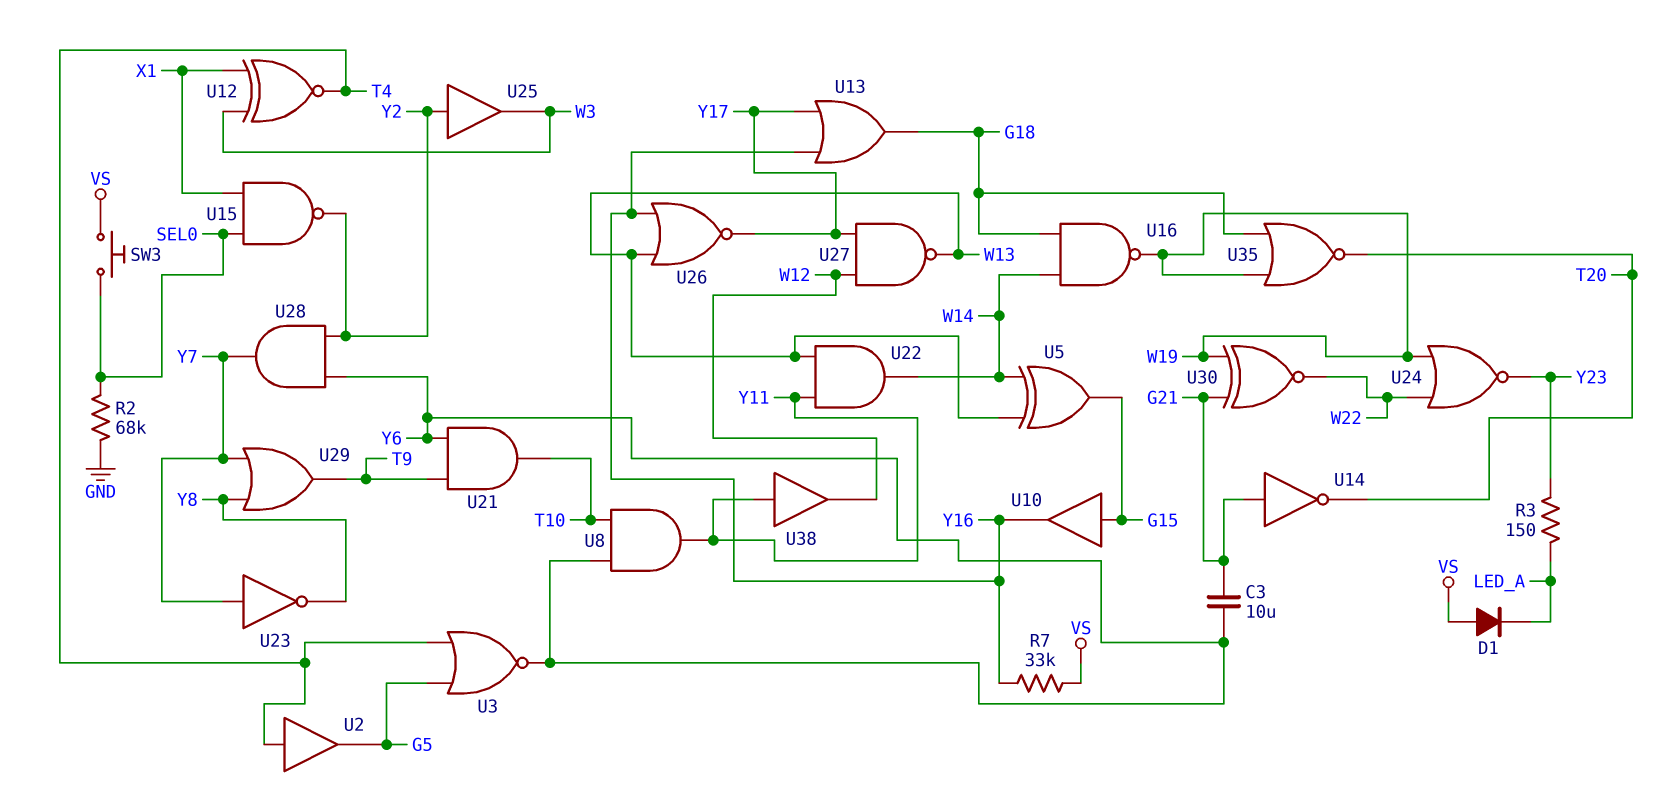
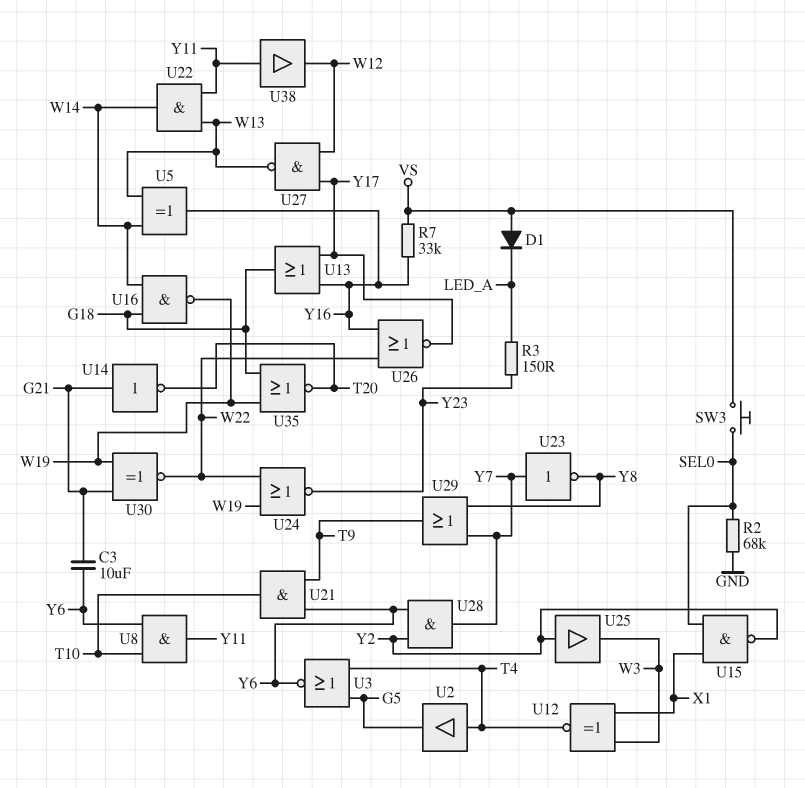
U5: XOR (in W13, in W14, out G15) -> XOR (in W13, in W14, out Y16)
U10: buffer (in G15, out Y16) -> none
U26: NOR (in W13, in Y16, out Y17) -> NOR (in W22, in Y16, out Y17)

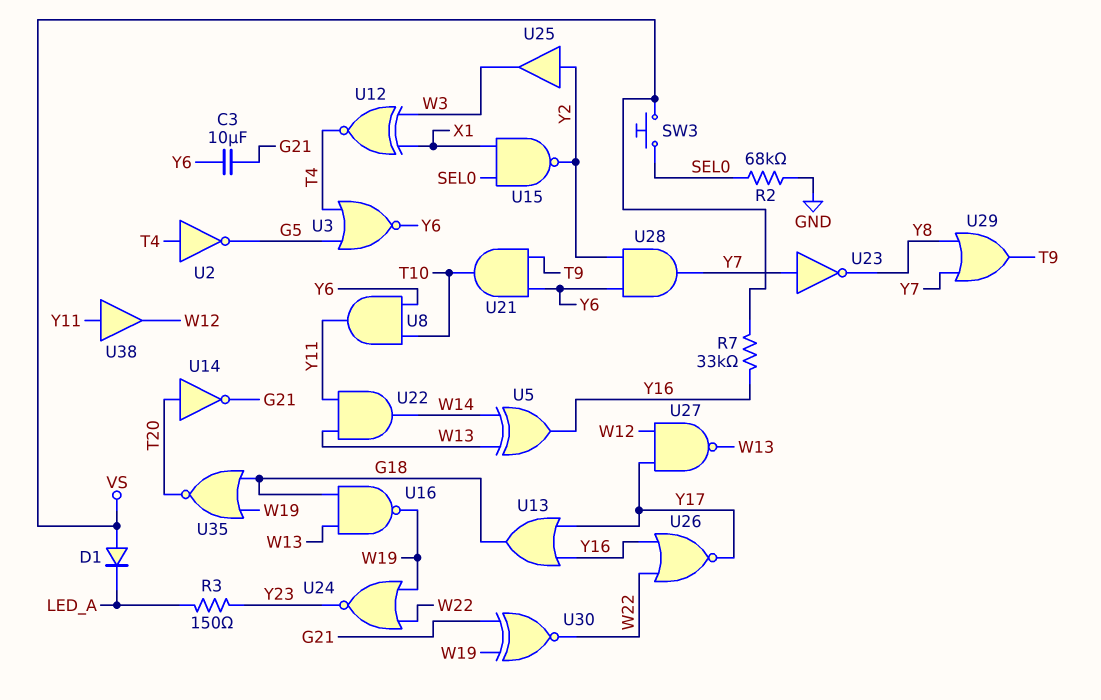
U2: buffer (in T4, out G5) -> NOT (in T4, out G5)
U14: NOT (in G21, out T20) -> NOT (in T20, out G21)
U16: NAND (in G18, in W14, out W19) -> NAND (in G18, in W13, out W19)

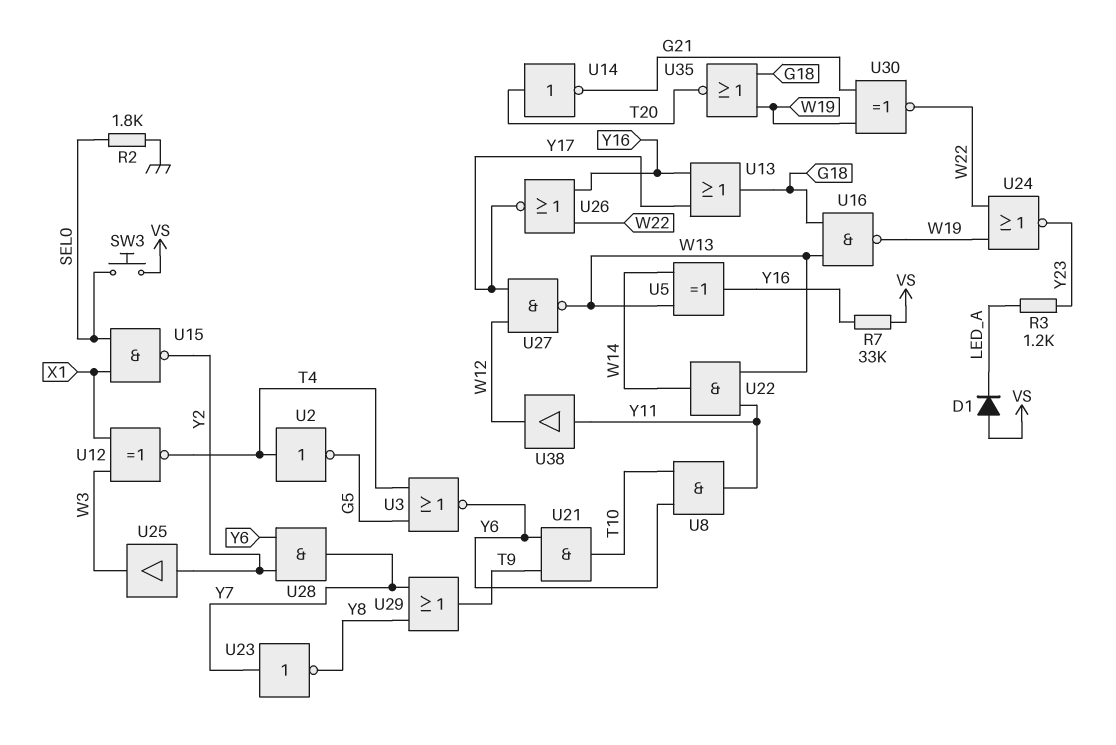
C3: 10uF (G21, Y6) -> none
R2: 68k (GND, SEL0) -> 1.8k (GND, SEL0)
R3: 150 (LED_A, Y23) -> 1.2k (LED_A, Y23)

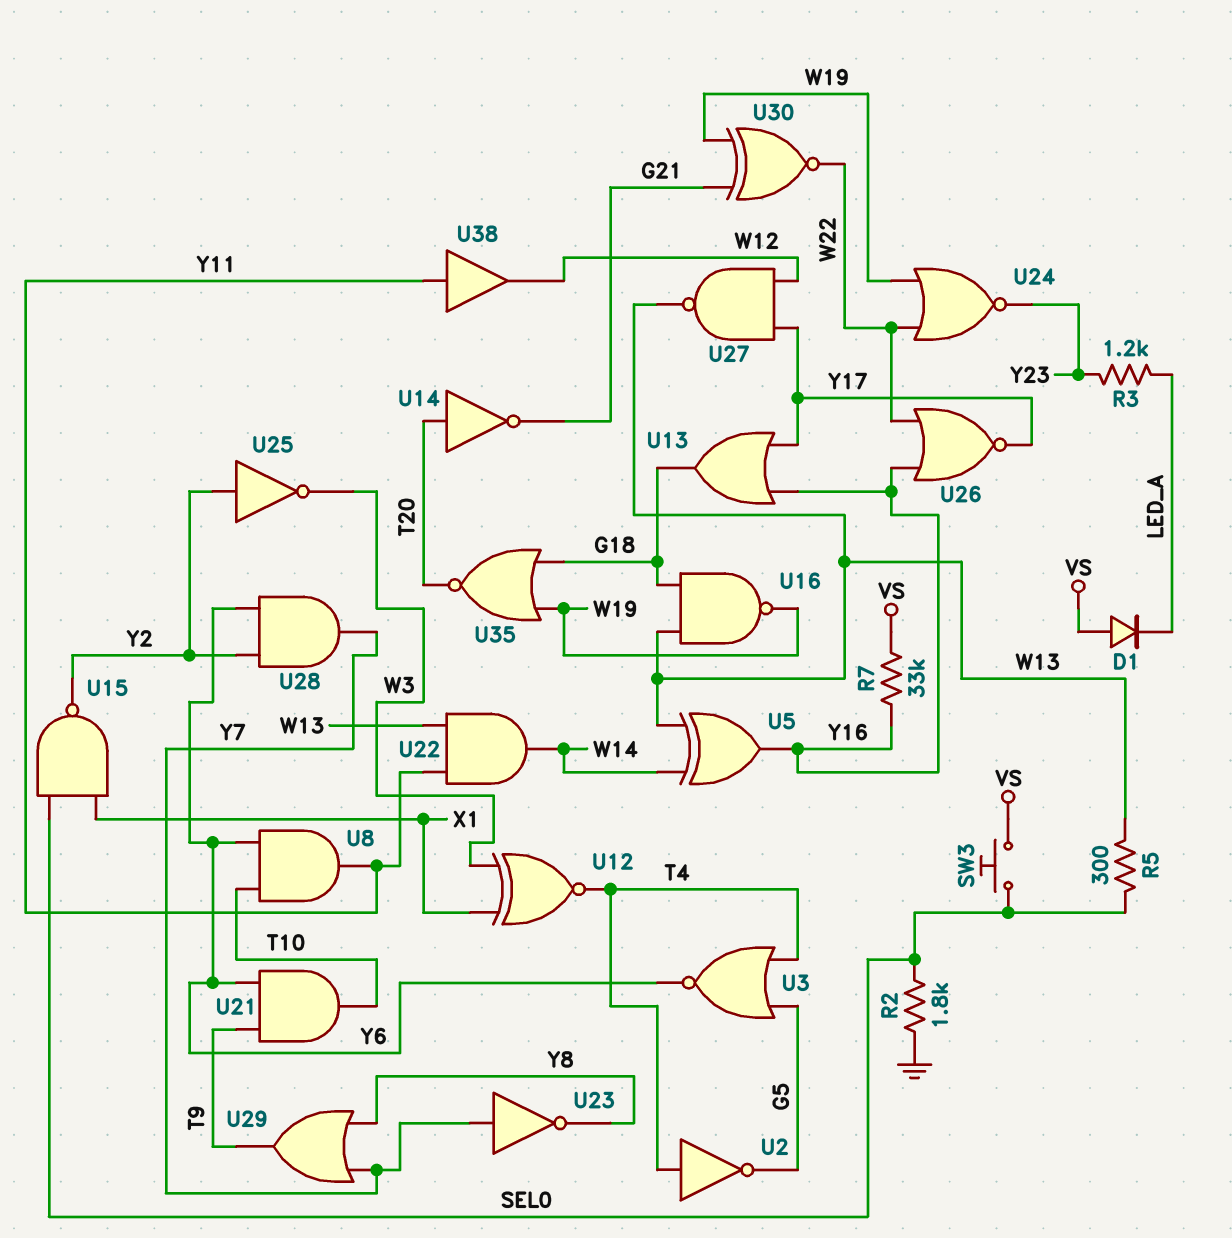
R5: none -> 300 (SEL0, W13)
U25: buffer (in Y2, out W3) -> NOT (in Y2, out W3)

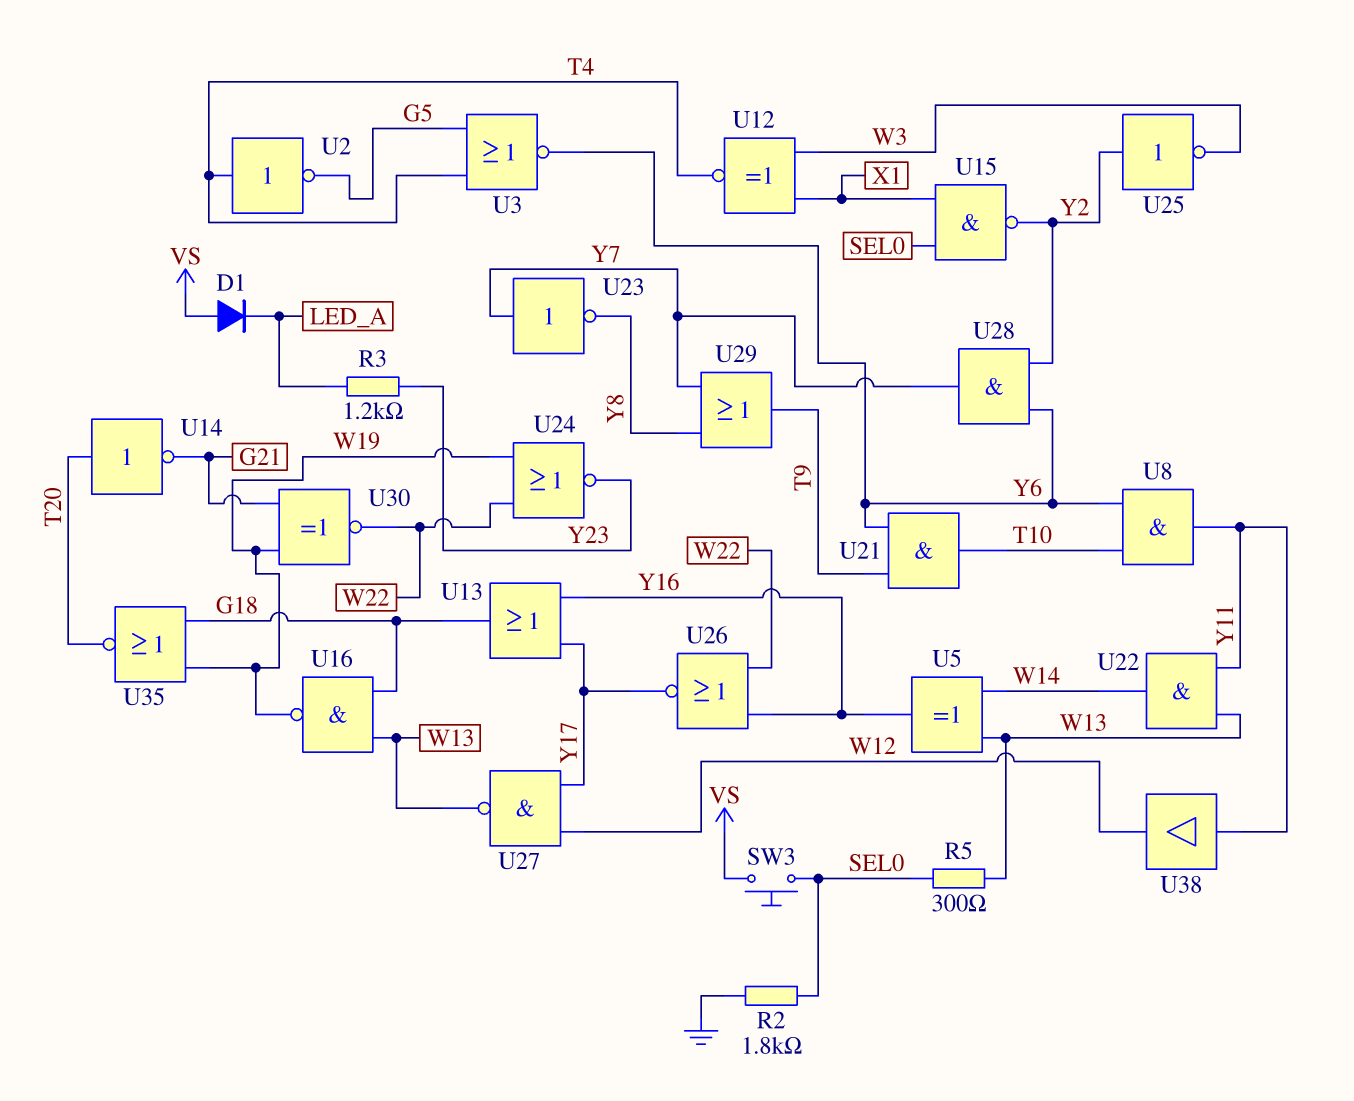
R7: 33k (VS, Y16) -> none

